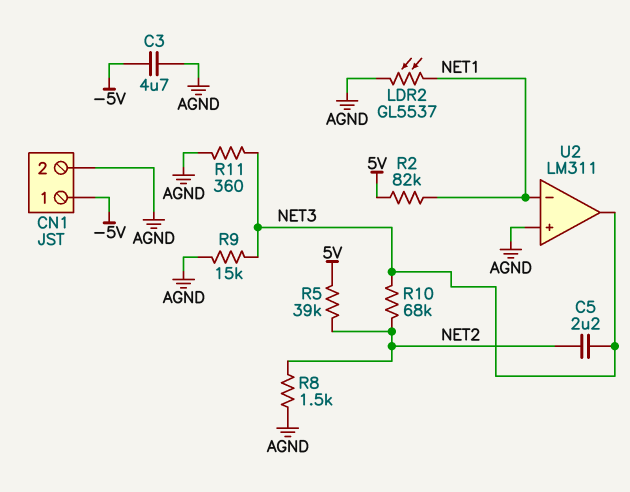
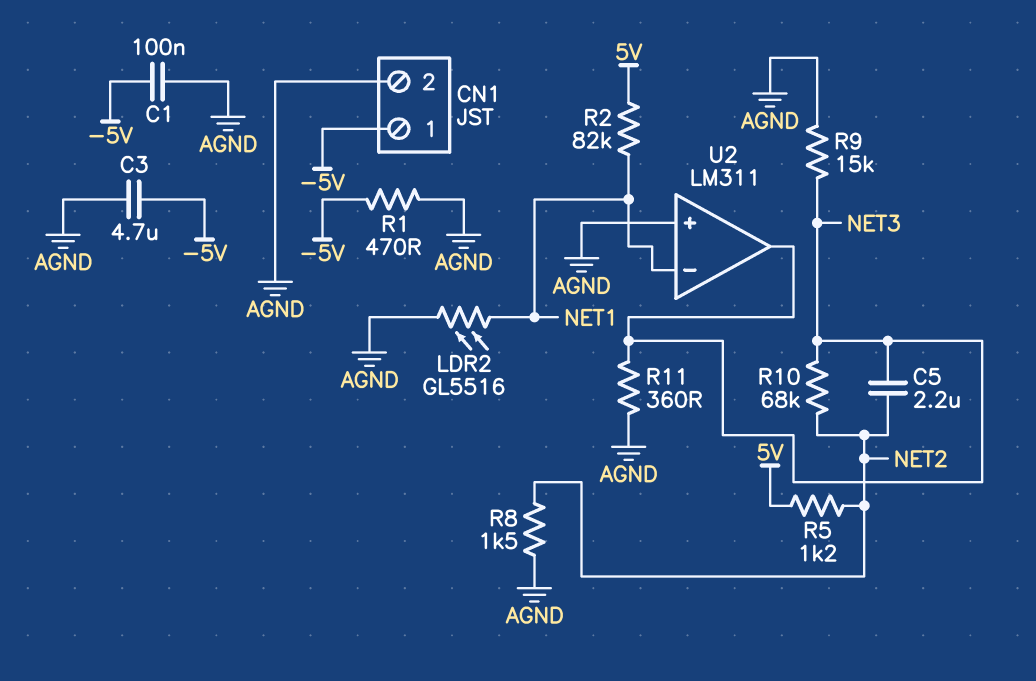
C1: none -> 100nF (-5V, AGND)
LDR2: GL5537 (AGND, NET1) -> GL5516 (AGND, NET1)
R1: none -> 470 (-5V, AGND)
R5: 39k (5V, NET2) -> 1.2k (5V, NET2)

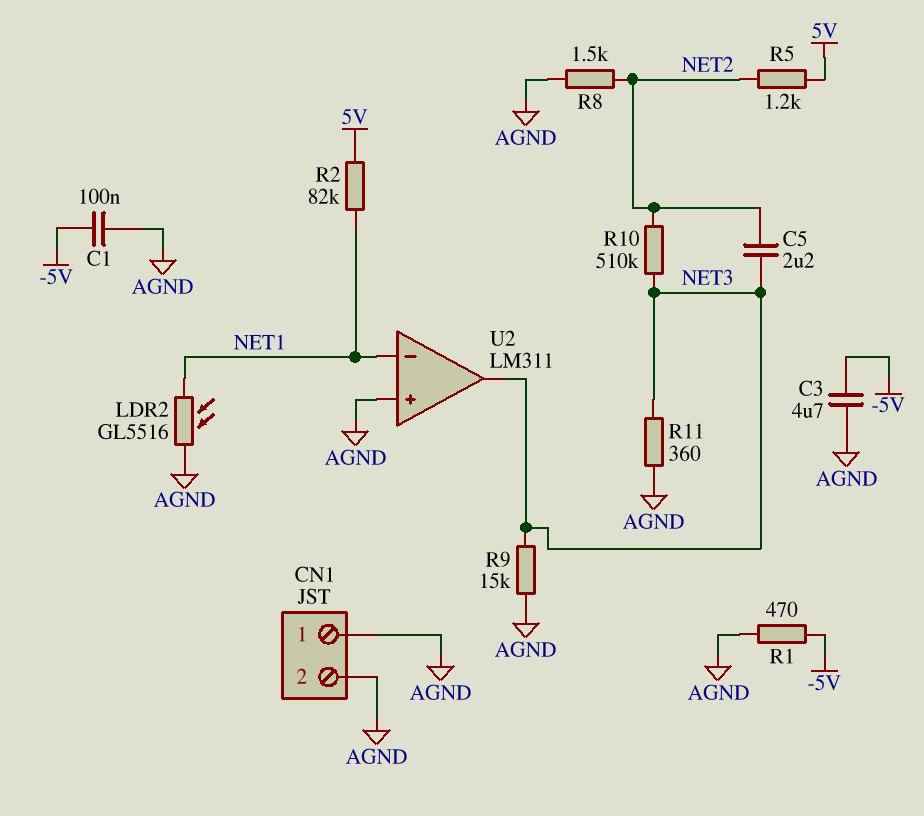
CN1 pin 1: -5V -> AGND
R10: 68k (NET2, NET3) -> 510k (NET2, NET3)

